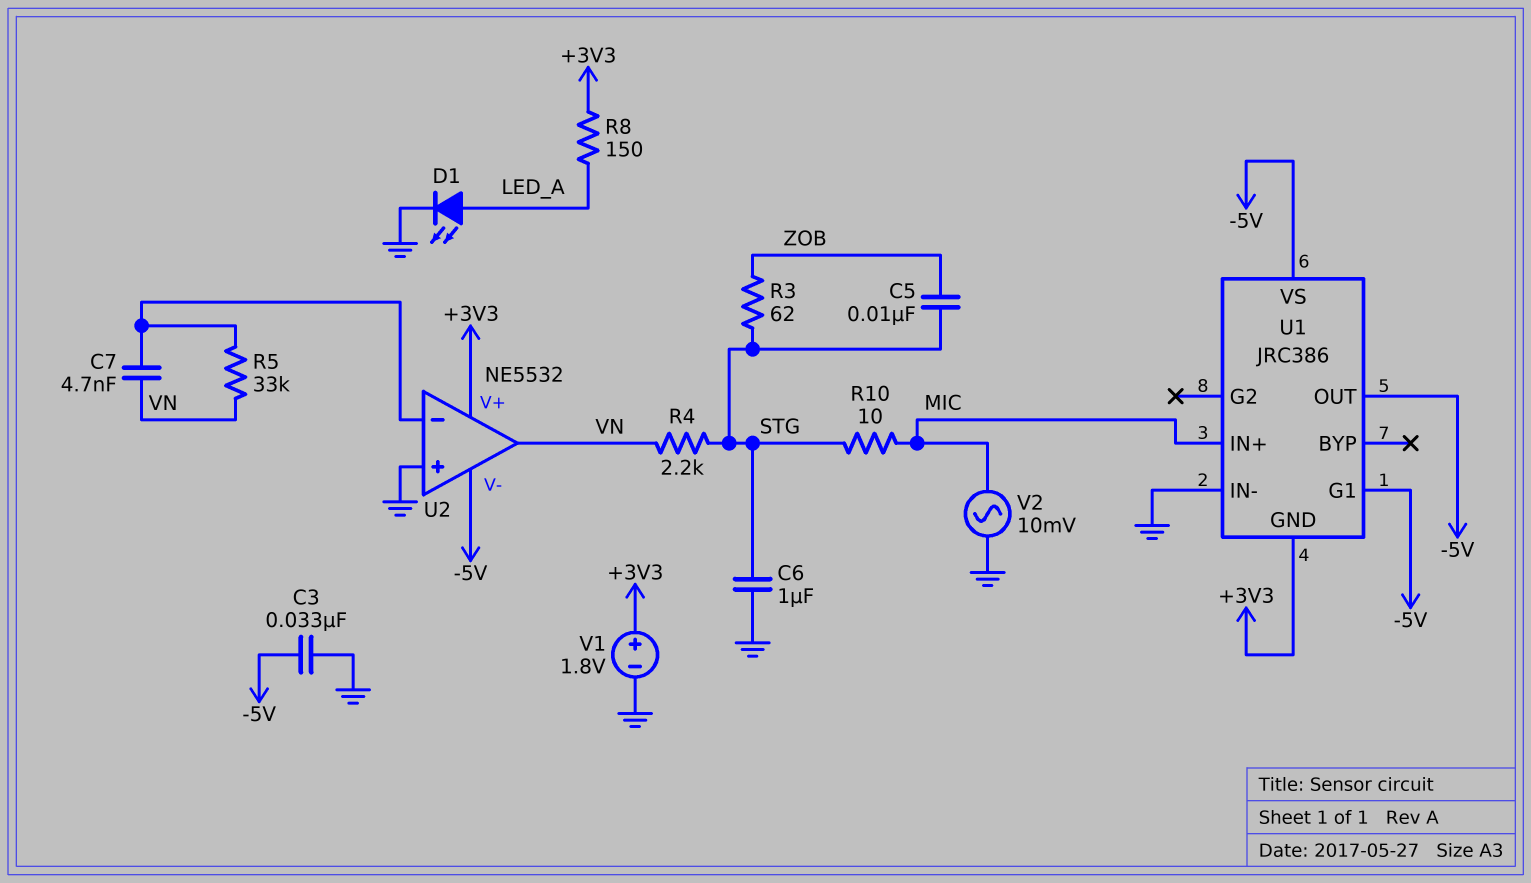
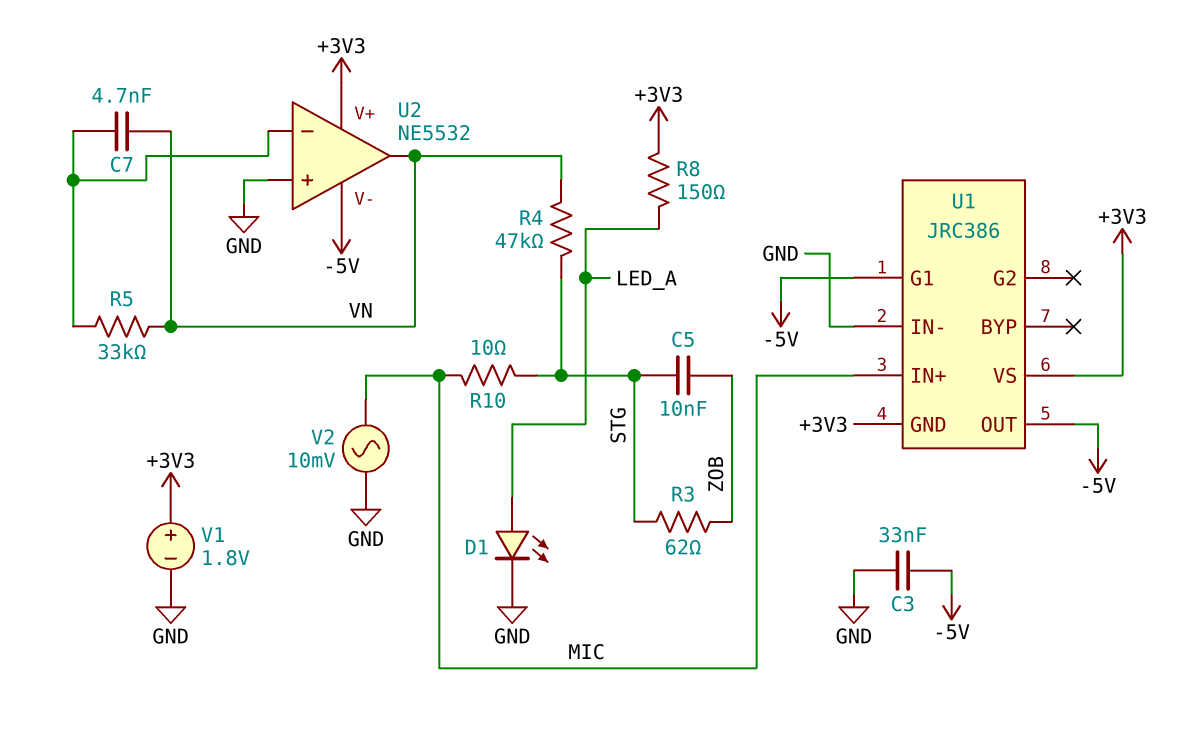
C6: 1uF (GND, STG) -> none
R4: 2.2k (STG, VN) -> 47k (STG, VN)
U1 pin VS: -5V -> +3V3

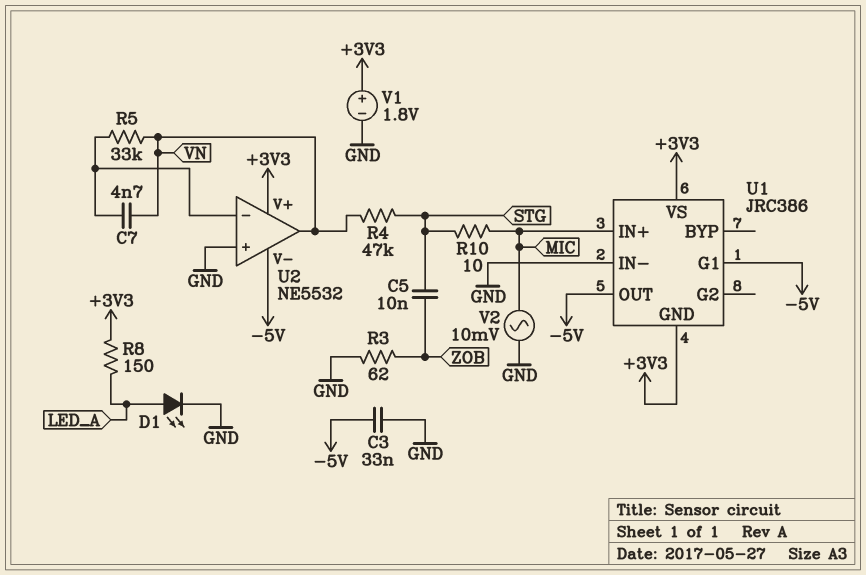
R3: 62 (STG, ZOB) -> 62 (GND, ZOB)

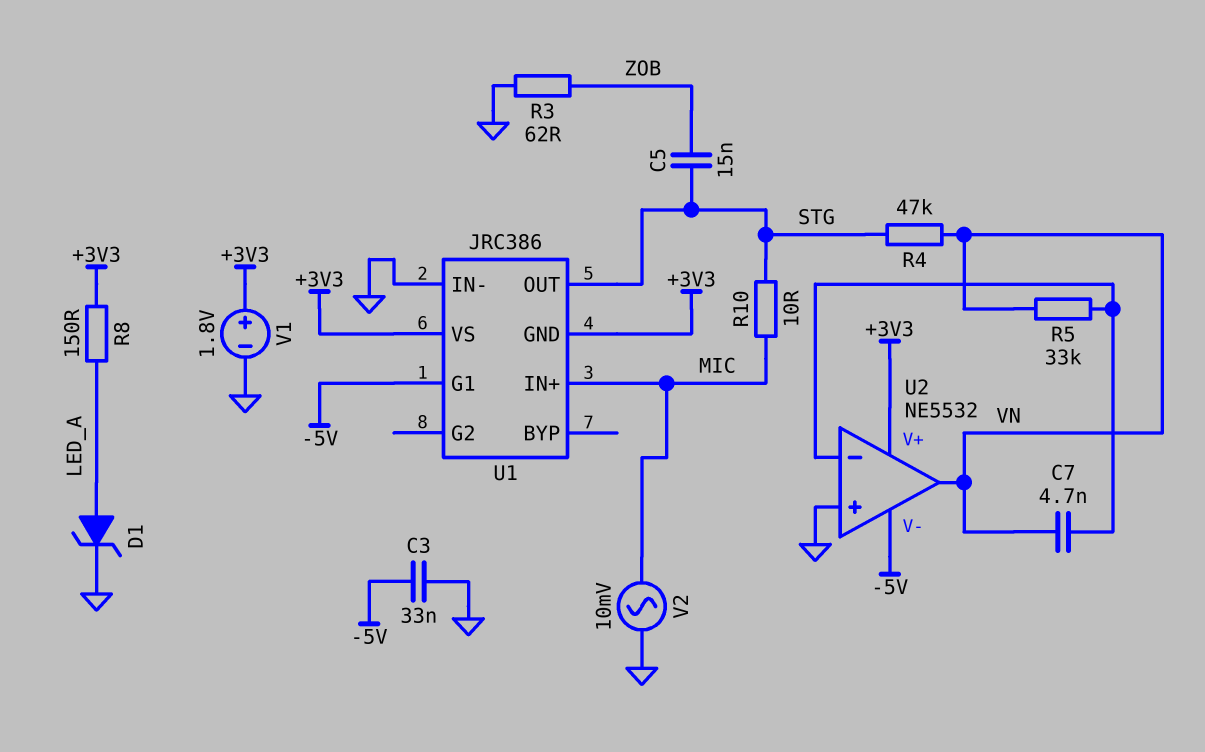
C5: 10nF (STG, ZOB) -> 15nF (STG, ZOB)
D1: LED (A LED_A, K GND) -> zener (A LED_A, K GND)
U1 pin OUT: -5V -> STG

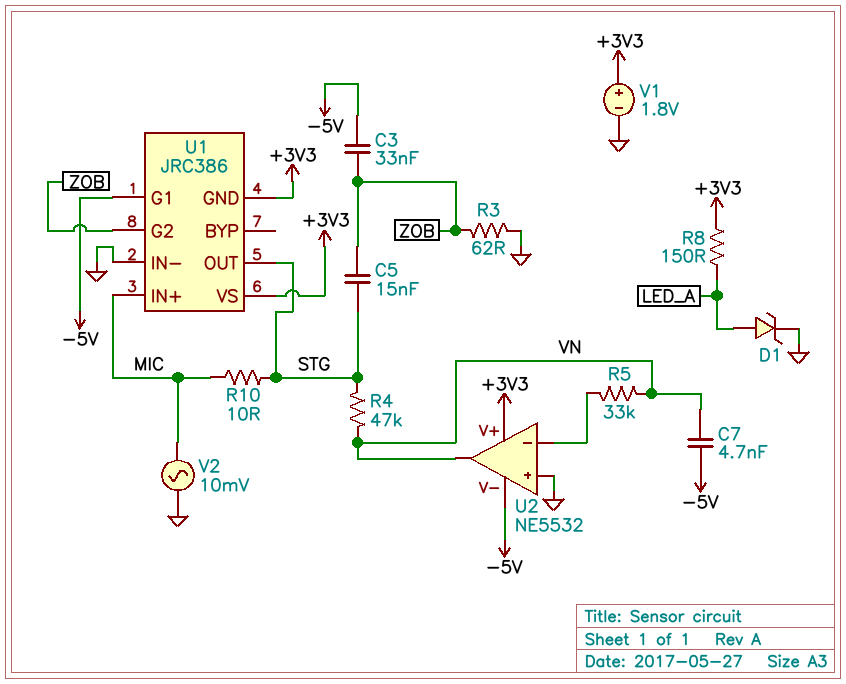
C3: 33nF (-5V, GND) -> 33nF (-5V, ZOB)
C7: 4.7nF (U2/in-, VN) -> 4.7nF (-5V, VN)
U1 pin G2: none -> ZOB

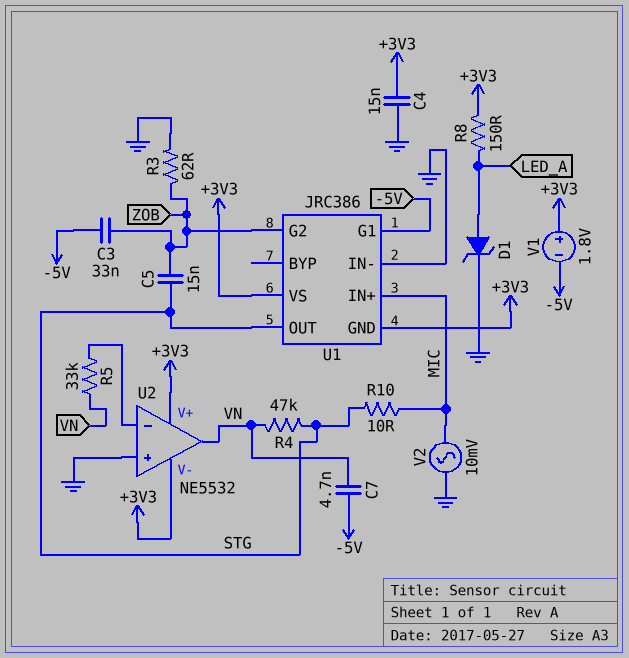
C4: none -> 15nF (+3V3, GND)
U2 pin V-: -5V -> +3V3
V1: 1.8V (plus +3V3, minus GND) -> 1.8V (plus +3V3, minus -5V)

